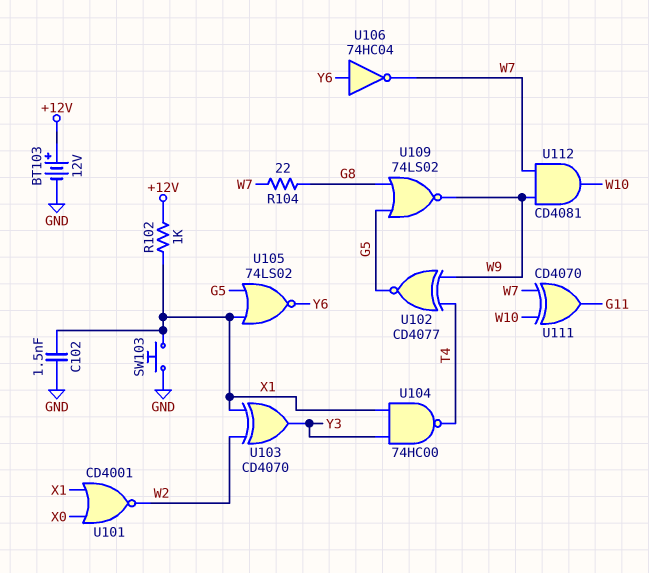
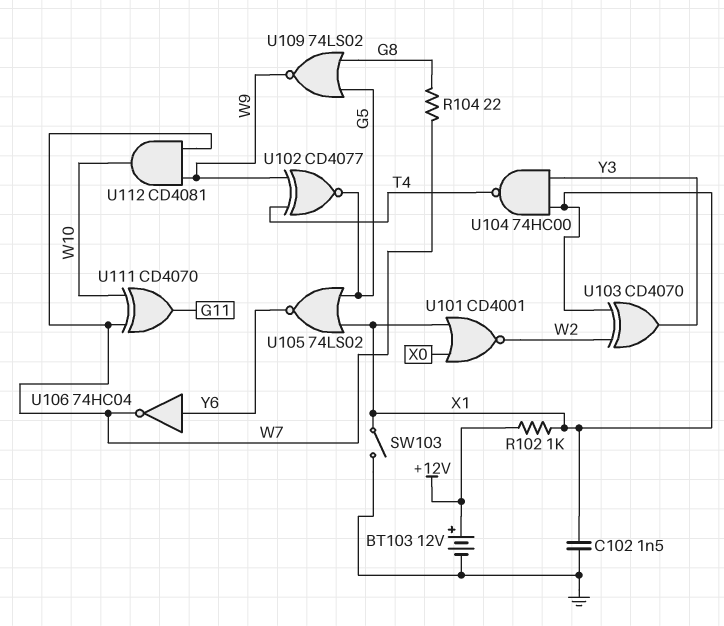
SW103: button (GND, X1) -> switch (GND, X1)

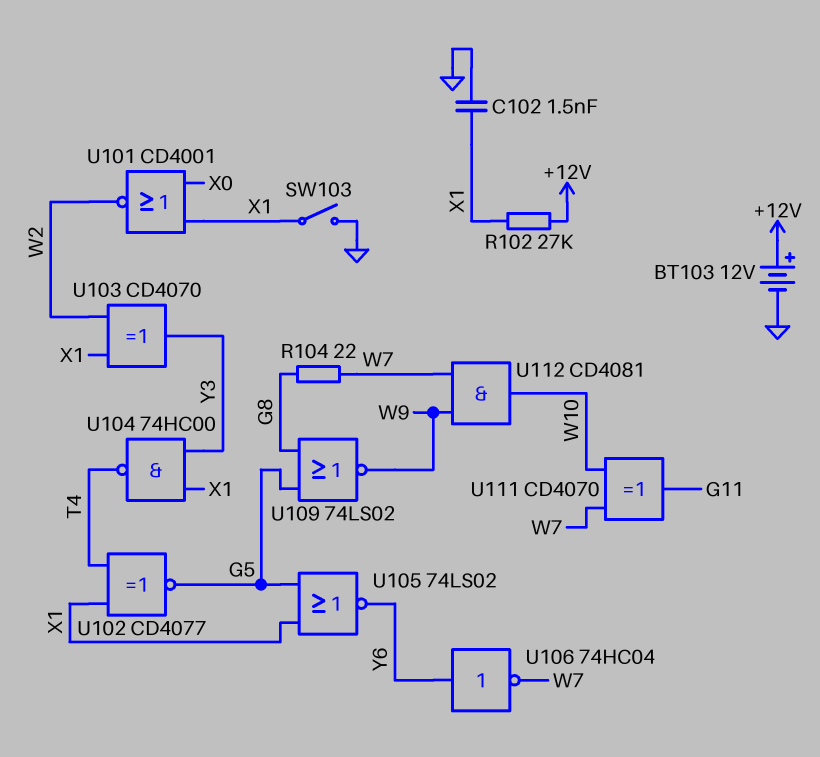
R102: 1k (+12V, X1) -> 27k (+12V, X1)
U102: XNOR CD4077 (in T4, in W9, out G5) -> XNOR CD4077 (in T4, in X1, out G5)

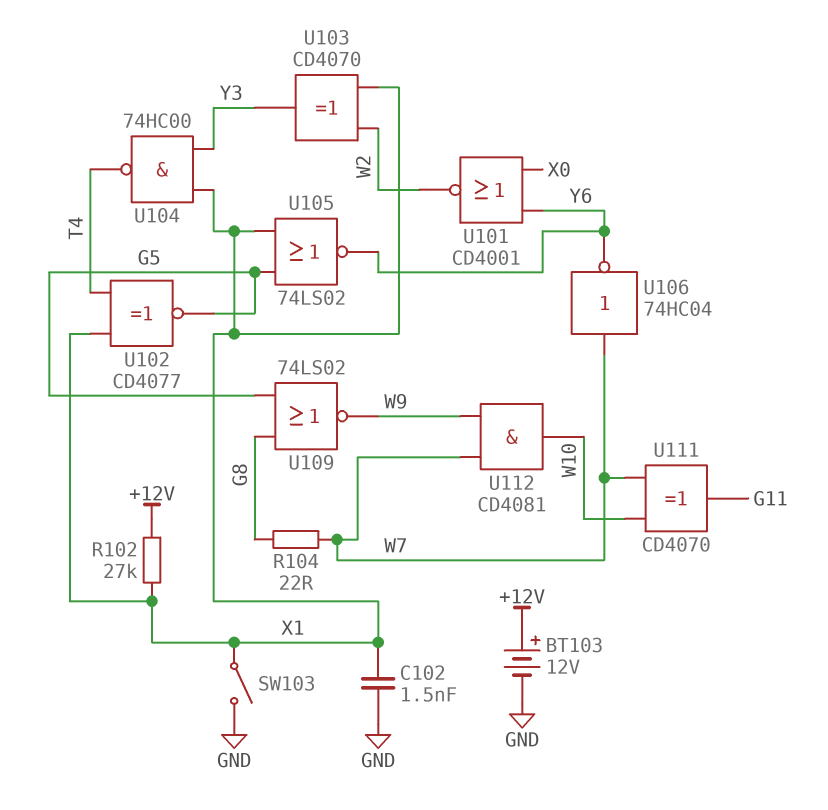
U101: NOR CD4001 (in X0, in X1, out W2) -> NOR CD4001 (in X0, in Y6, out W2)
U106: NOT 74HC04 (in Y6, out W7) -> NOT 74HC04 (in W7, out Y6)

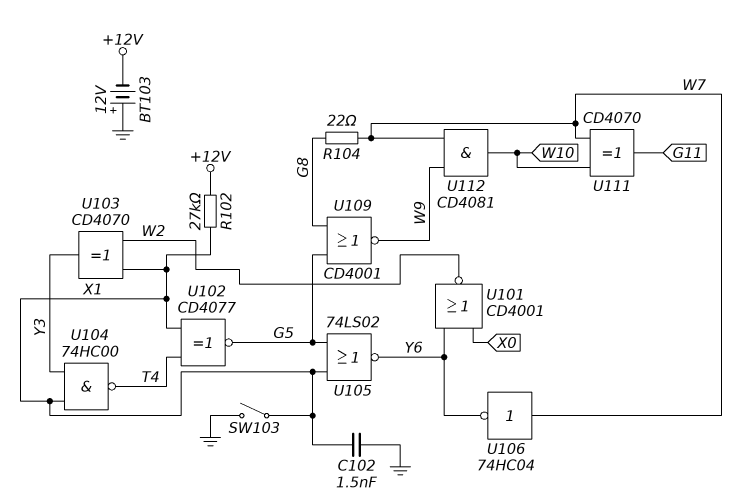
BT103: 12V (plus +12V, minus GND) -> 12V (plus GND, minus +12V)
U109: NOR 74LS02 (in G5, in G8, out W9) -> NOR CD4001 (in G5, in G8, out W9)

